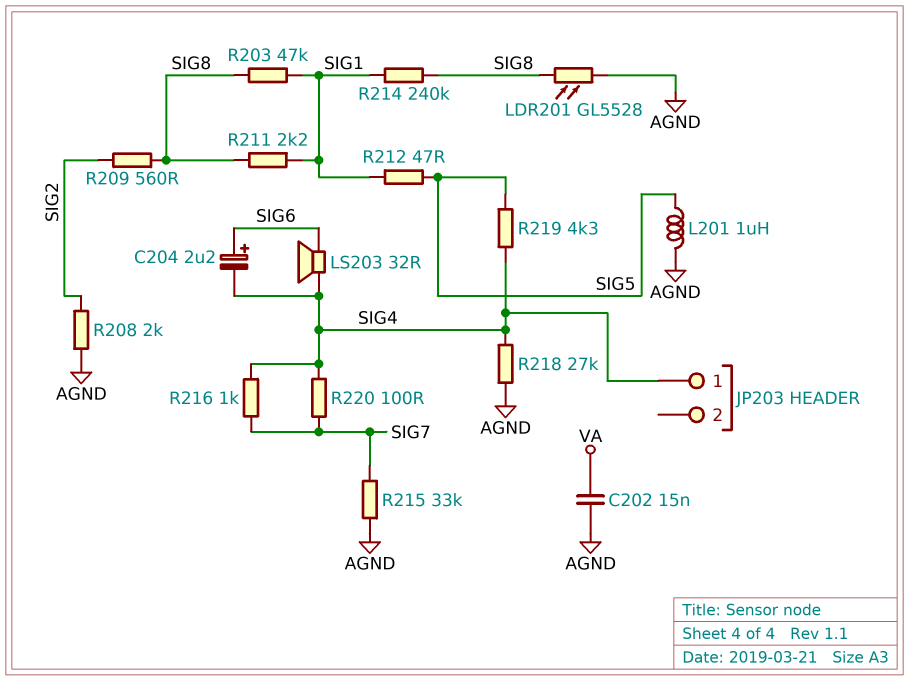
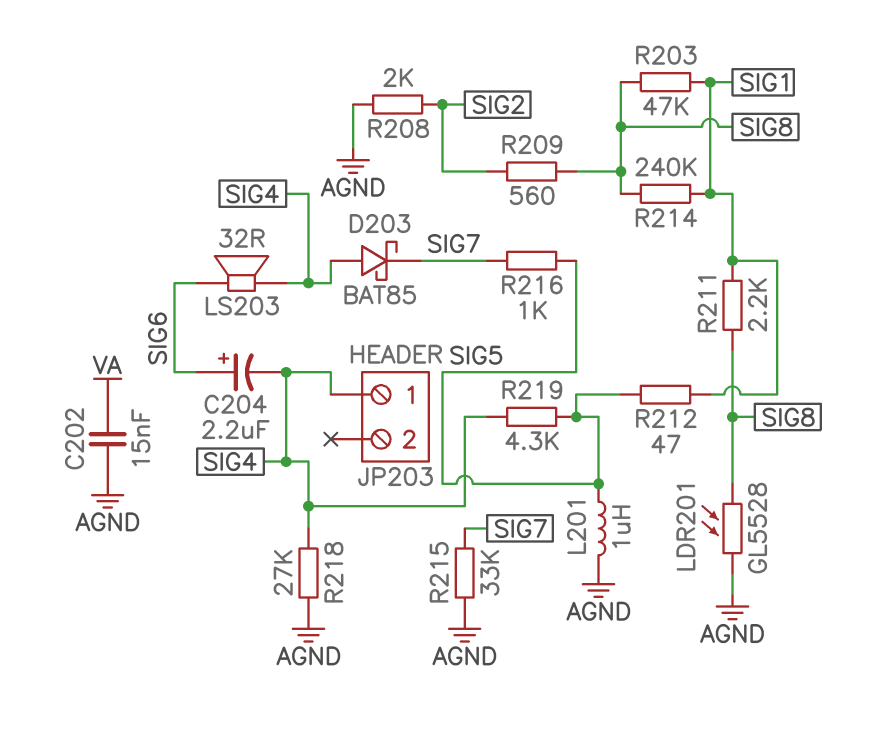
D203: none -> schottky BAT85 (A SIG4, K SIG7)
R216: 1k (SIG4, SIG7) -> 1k (SIG5, SIG7)
R220: 100 (SIG4, SIG7) -> none

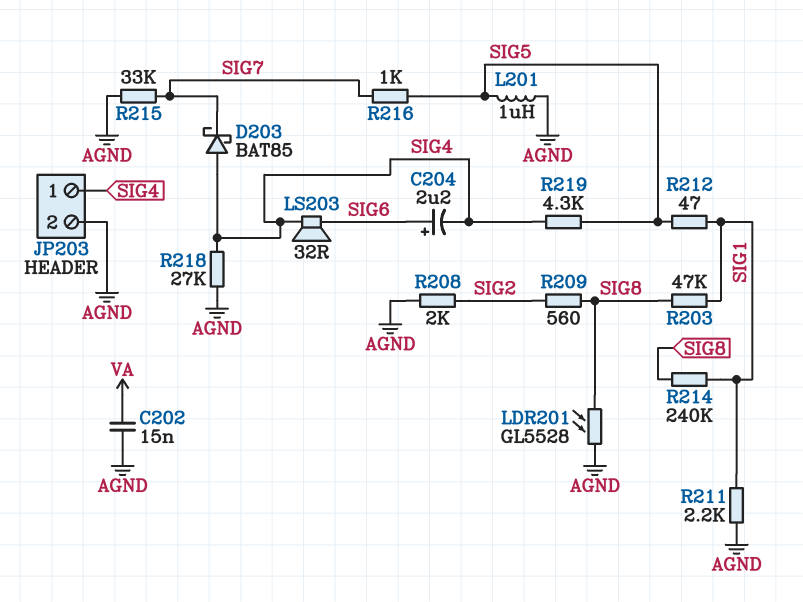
JP203 pin 2: none -> AGND
R211: 2.2k (SIG1, SIG8) -> 2.2k (AGND, SIG1)

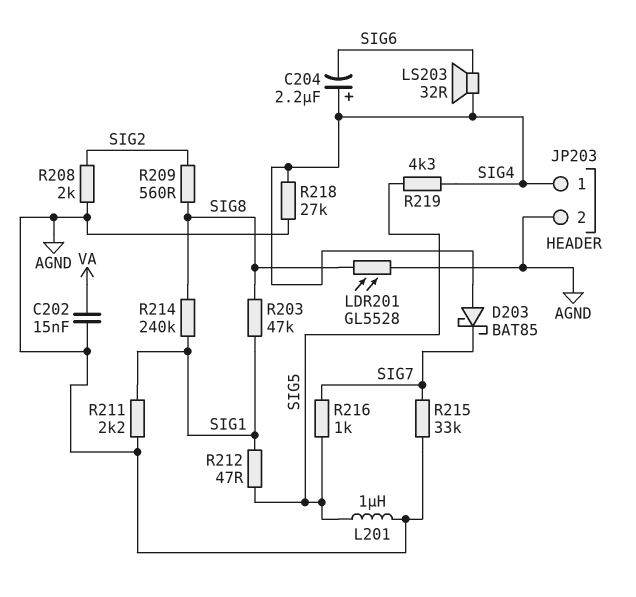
C204: 2.2uF (plus SIG6, minus SIG4) -> 2.2uF (plus SIG4, minus SIG6)

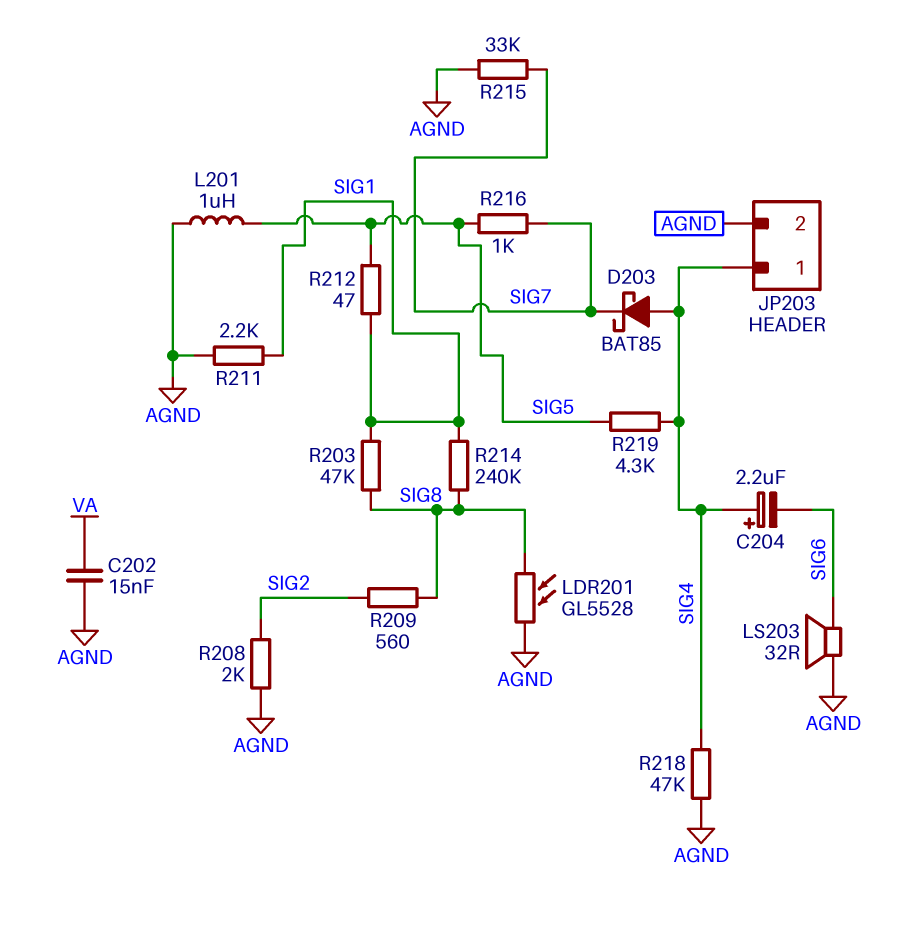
LS203: speaker 32R (SIG4, SIG6) -> speaker 32R (AGND, SIG6)
R218: 27k (AGND, SIG4) -> 47k (AGND, SIG4)

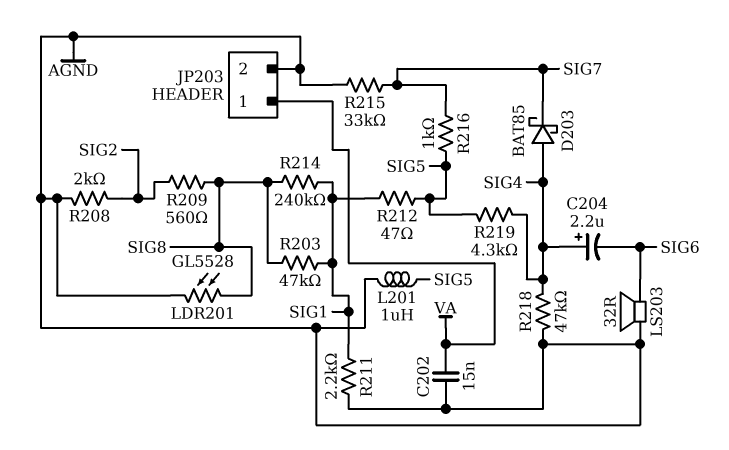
JP203 pin 1: SIG4 -> VA

